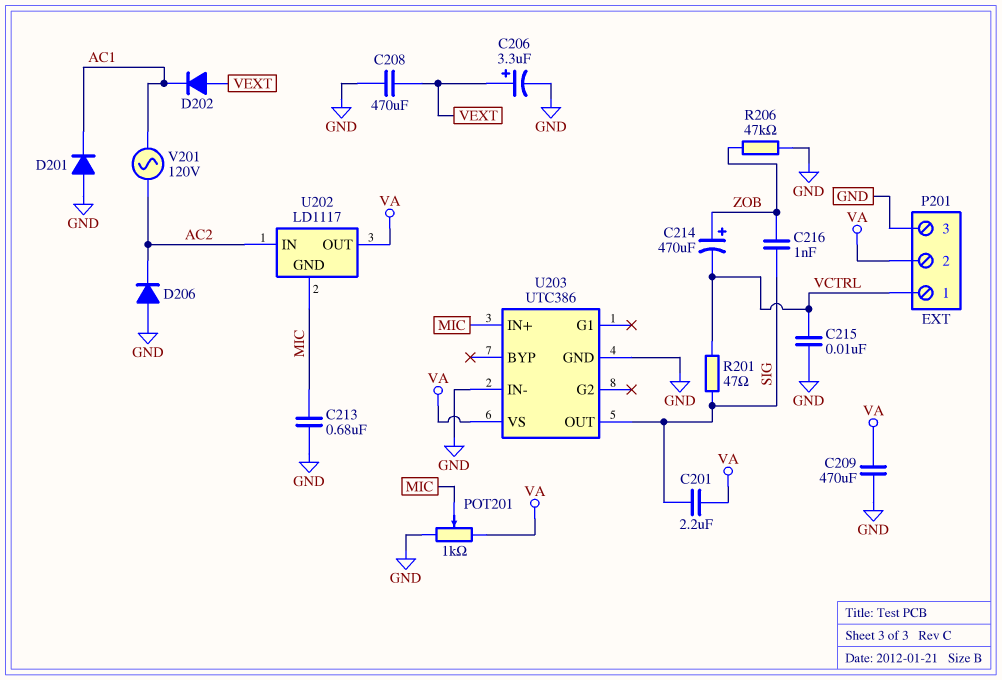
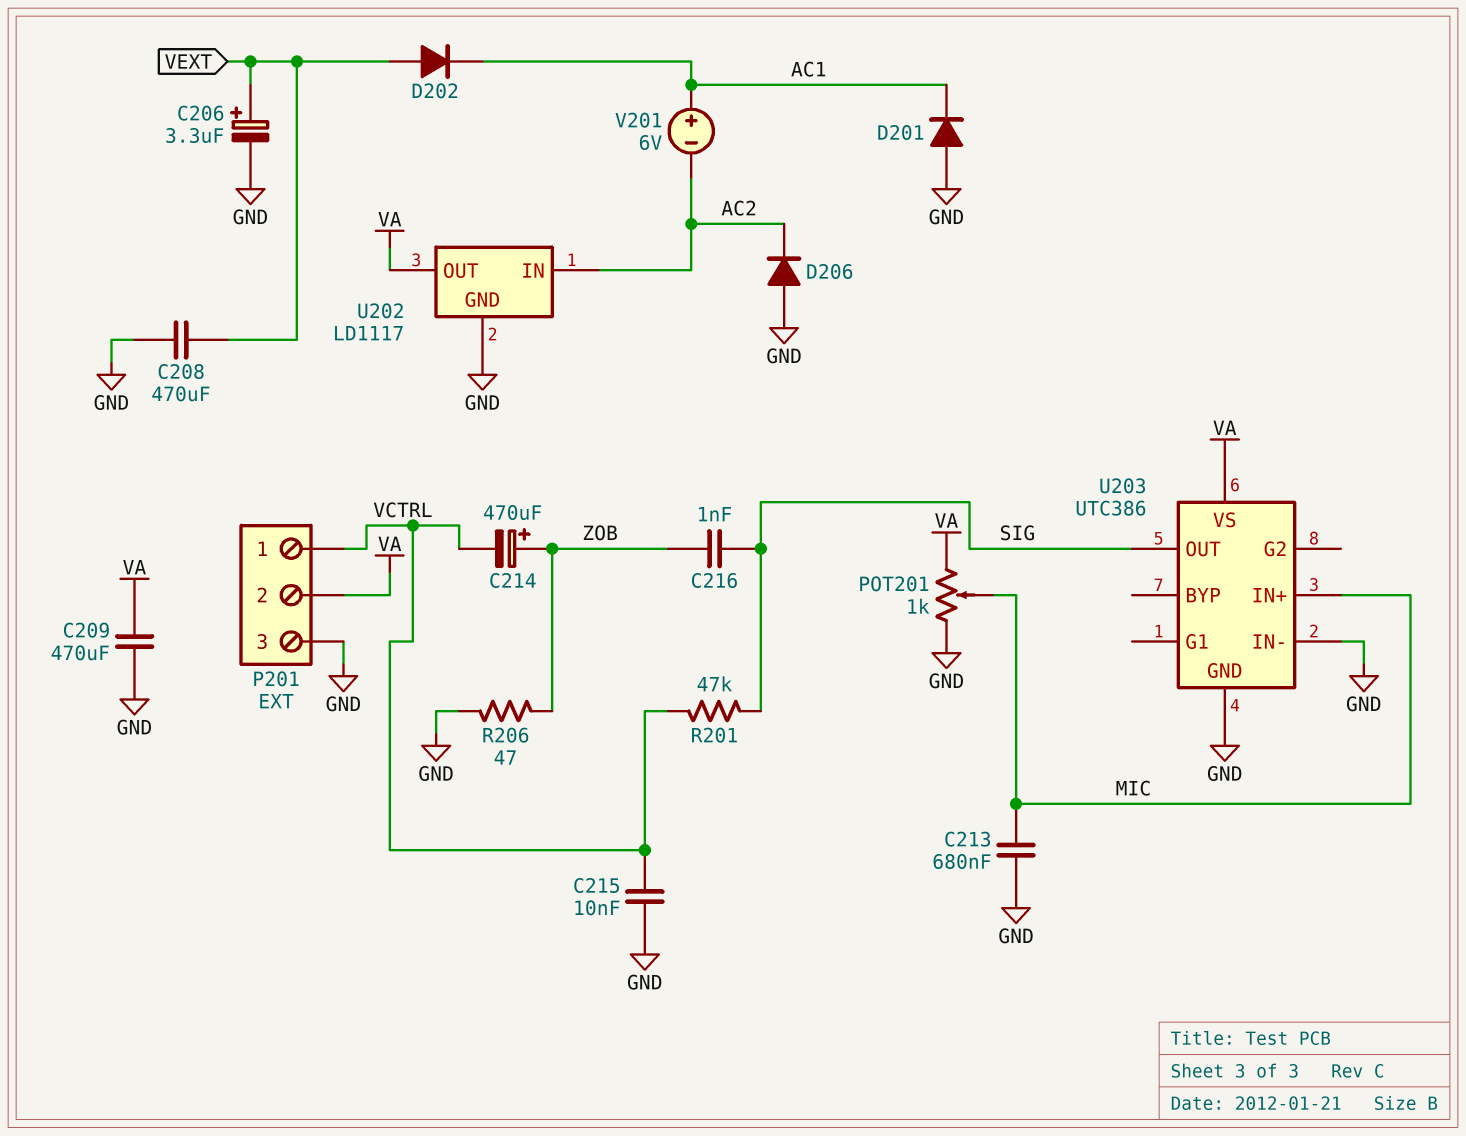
C201: 2.2uF (SIG, VA) -> none
R201: 47 (SIG, VCTRL) -> 47k (SIG, VCTRL)
R206: 47k (GND, ZOB) -> 47 (GND, ZOB)
U202 pin GND: MIC -> GND
V201: AC 120V (AC1, AC2) -> 6V (plus AC1, minus AC2)

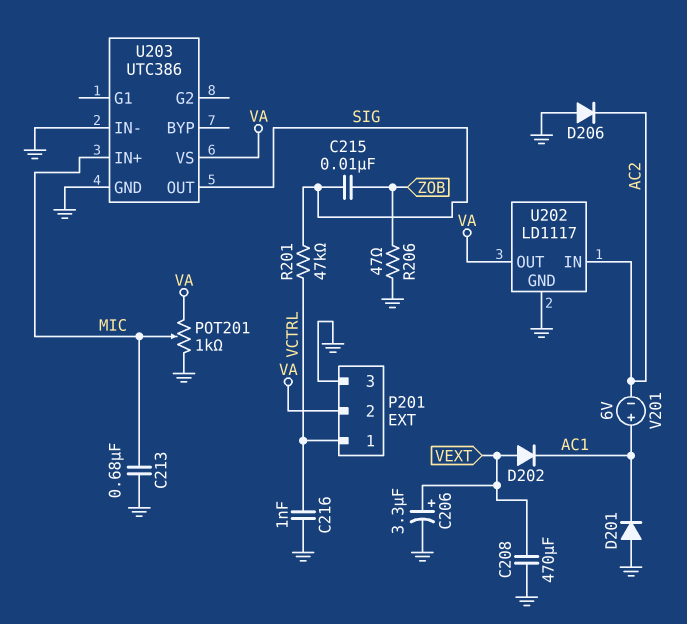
C209: 470uF (GND, VA) -> none
C214: 470uF (plus ZOB, minus VCTRL) -> none
C215: 10nF (GND, VCTRL) -> 10nF (SIG, ZOB)
C216: 1nF (SIG, ZOB) -> 1nF (GND, VCTRL)

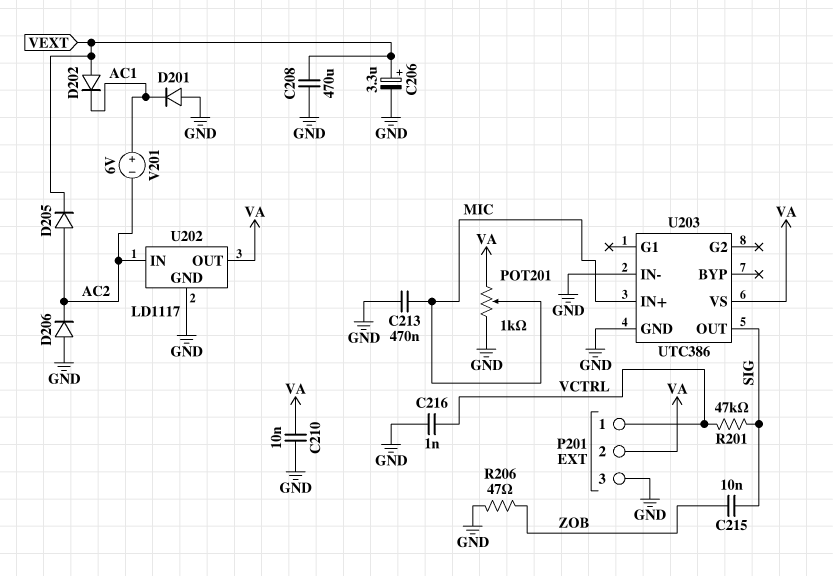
C210: none -> 10nF (GND, VA)
C213: 680nF (GND, MIC) -> 470nF (GND, MIC)
D205: none -> diode (A AC2, K VEXT)

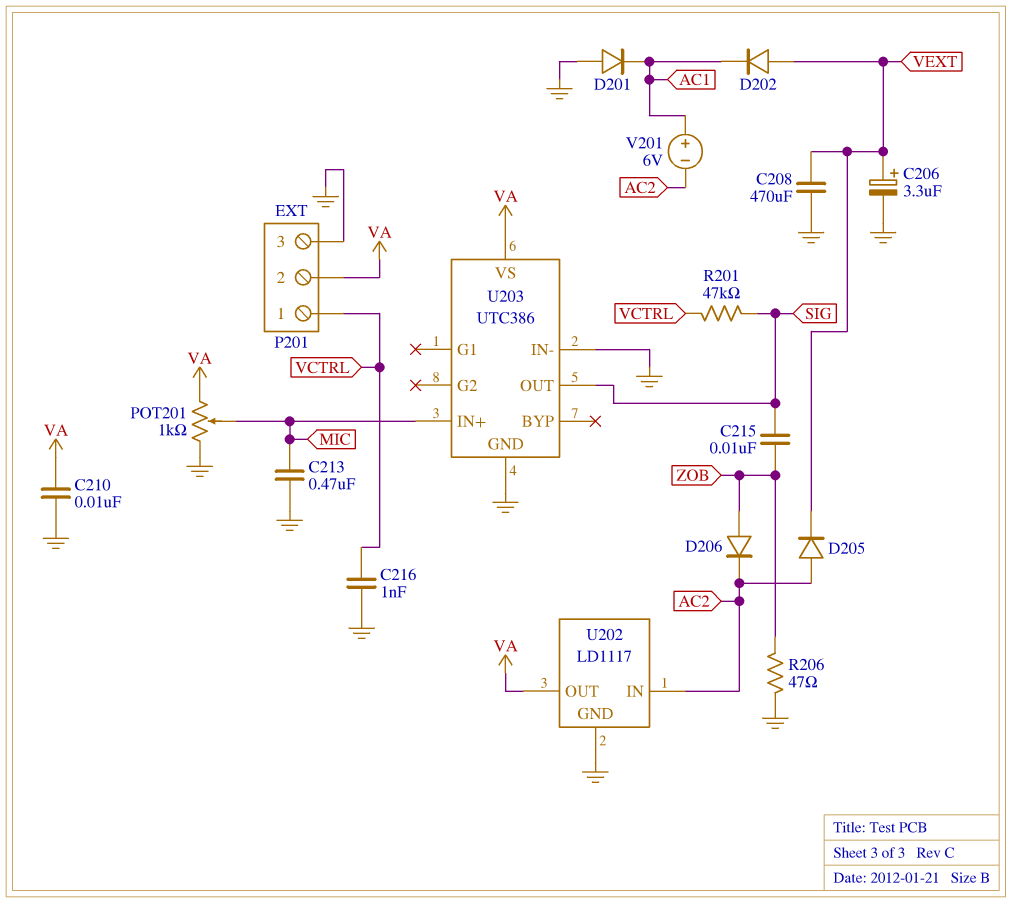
D206: diode (A GND, K AC2) -> diode (A ZOB, K AC2)

